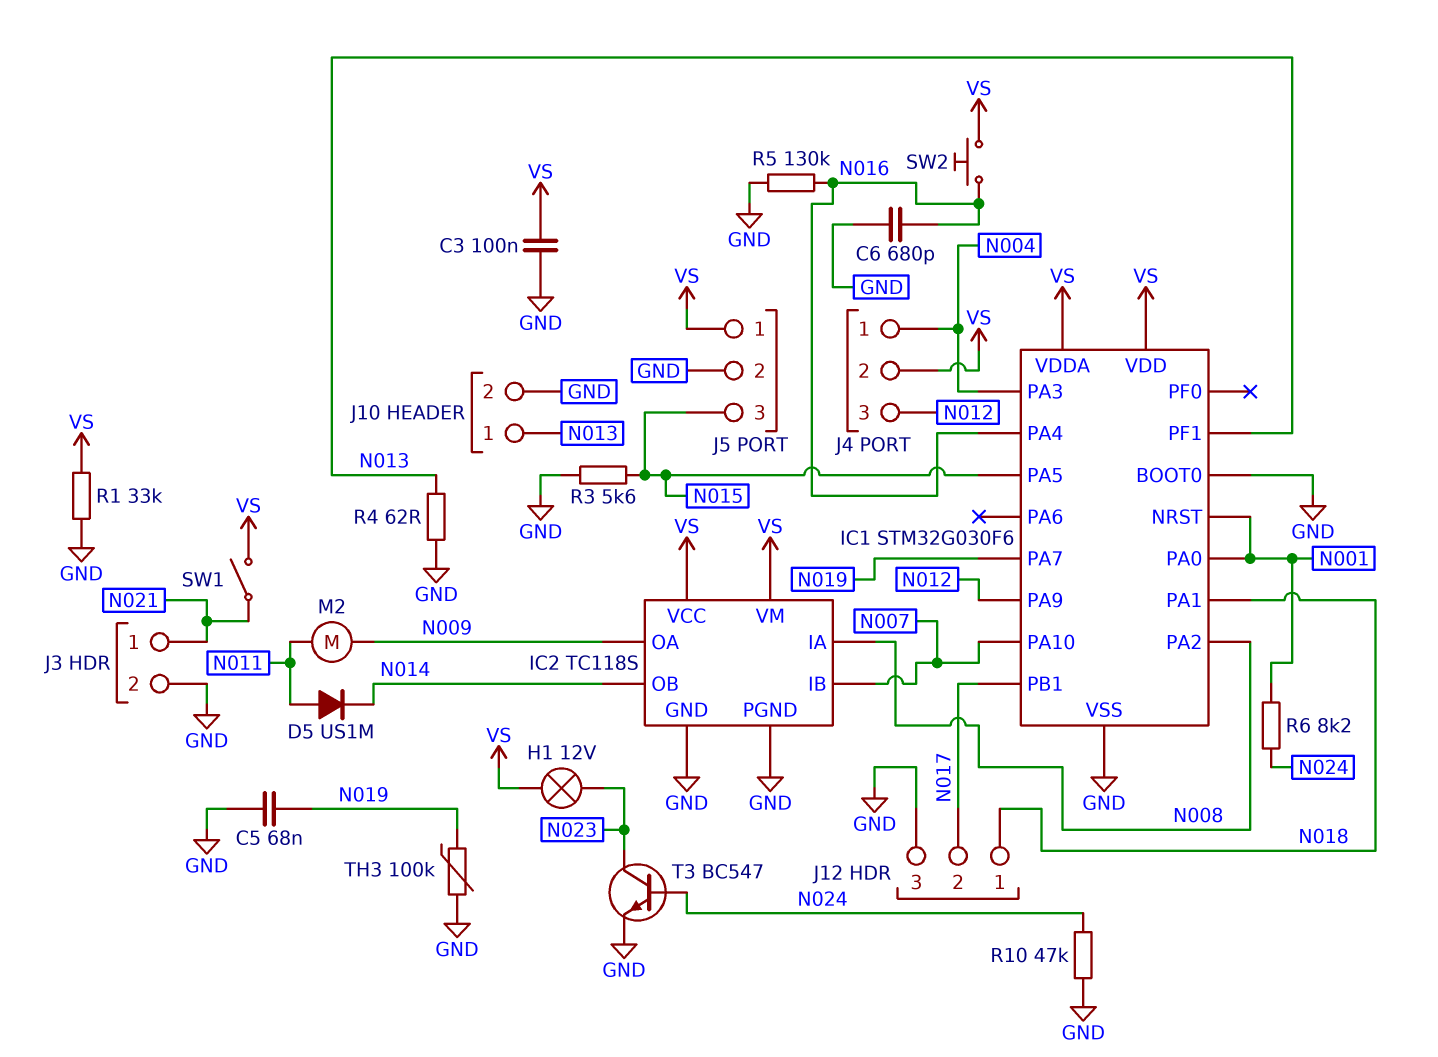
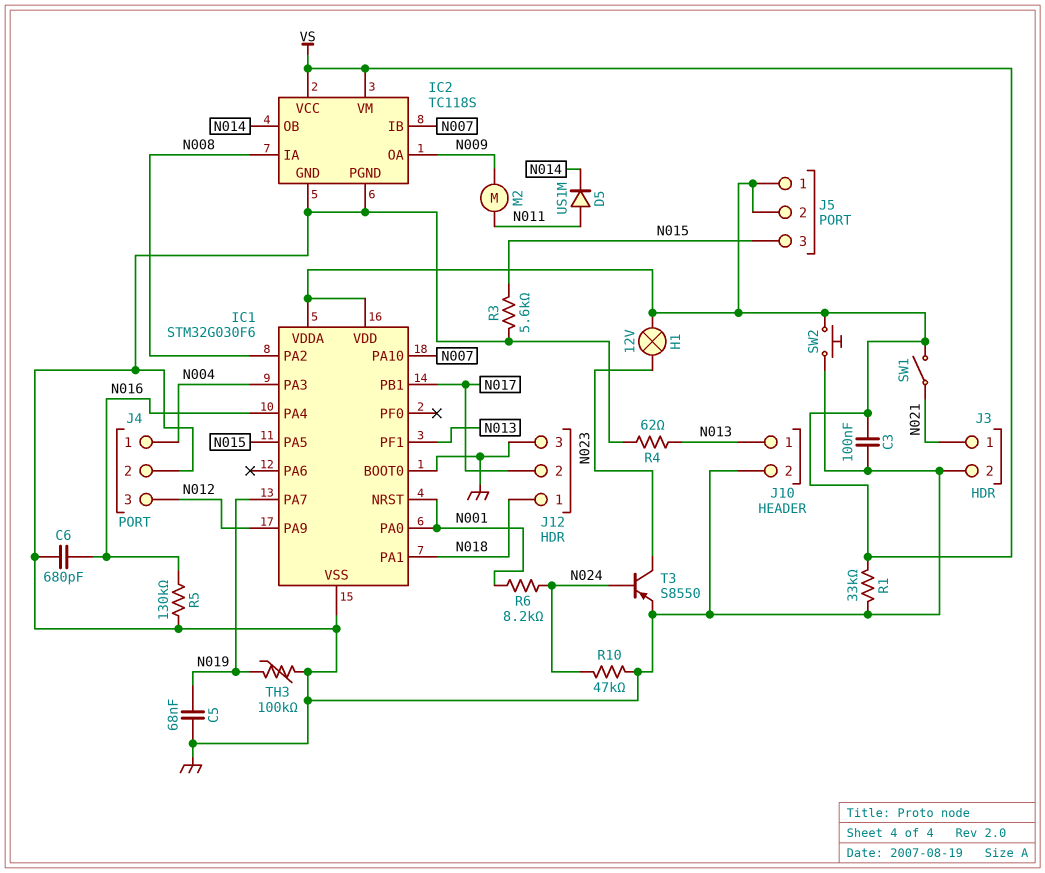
J4 pin 2: VS -> GND
J5 pin 2: GND -> VS
SW2: button (N016, VS) -> button (GND, VS)
T3: NPN BC547 (B N024, C N023, E GND) -> PNP S8550 (B N024, C N023, E GND)

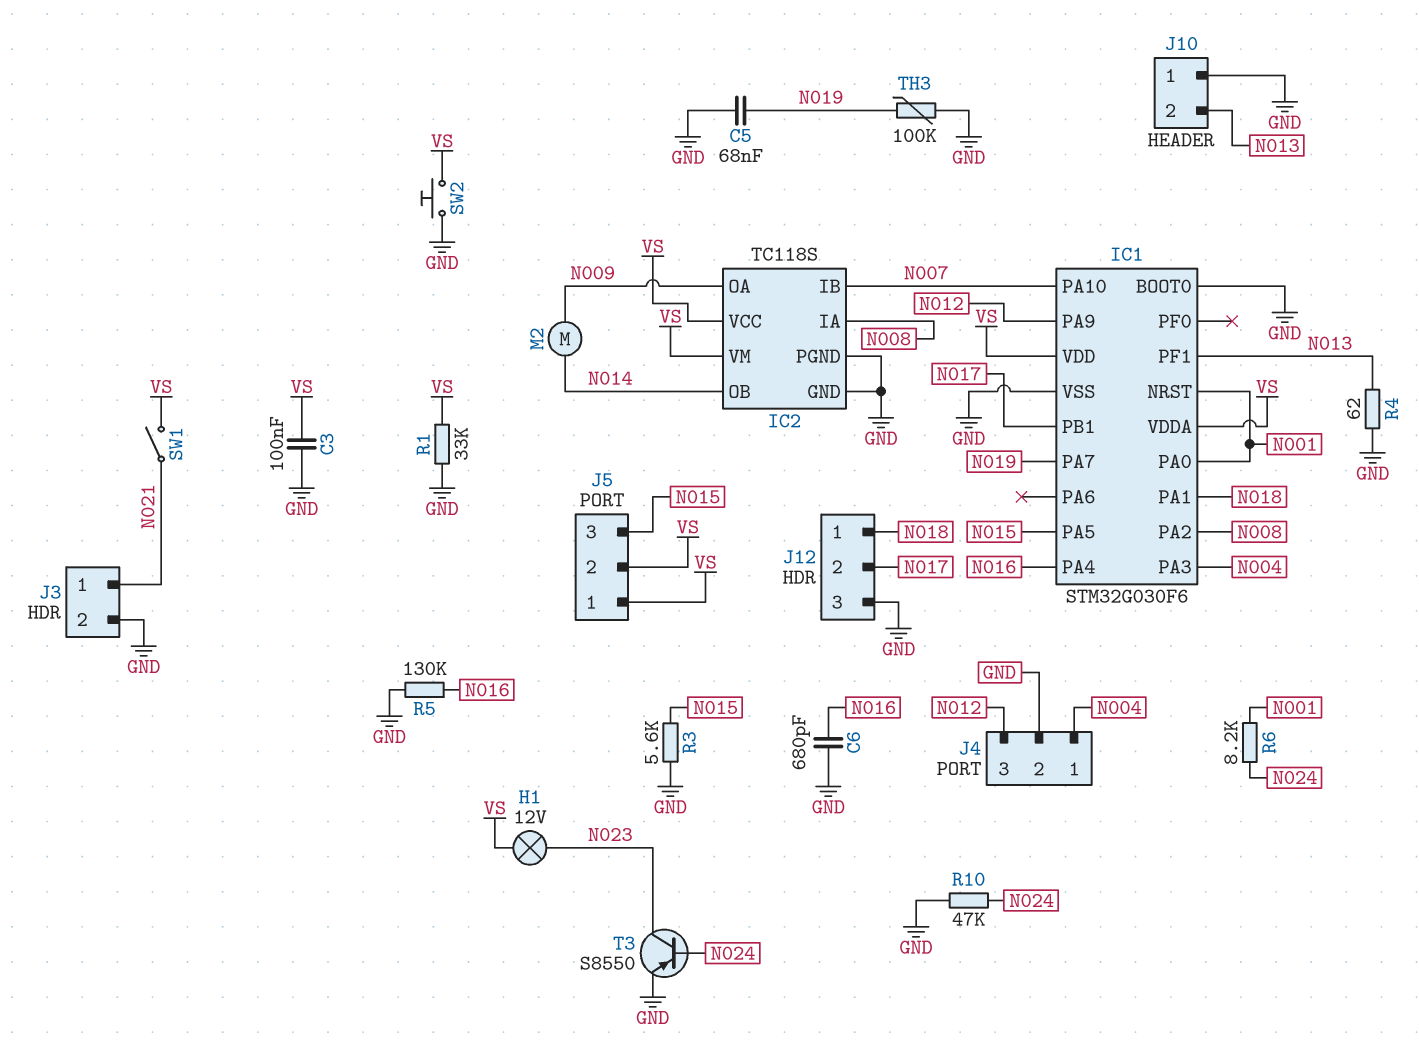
D5: diode US1M (A N011, K N014) -> none
J10 pin 1: N013 -> GND
J10 pin 2: GND -> N013
M2: motor (N009, N011) -> motor (N009, N014)

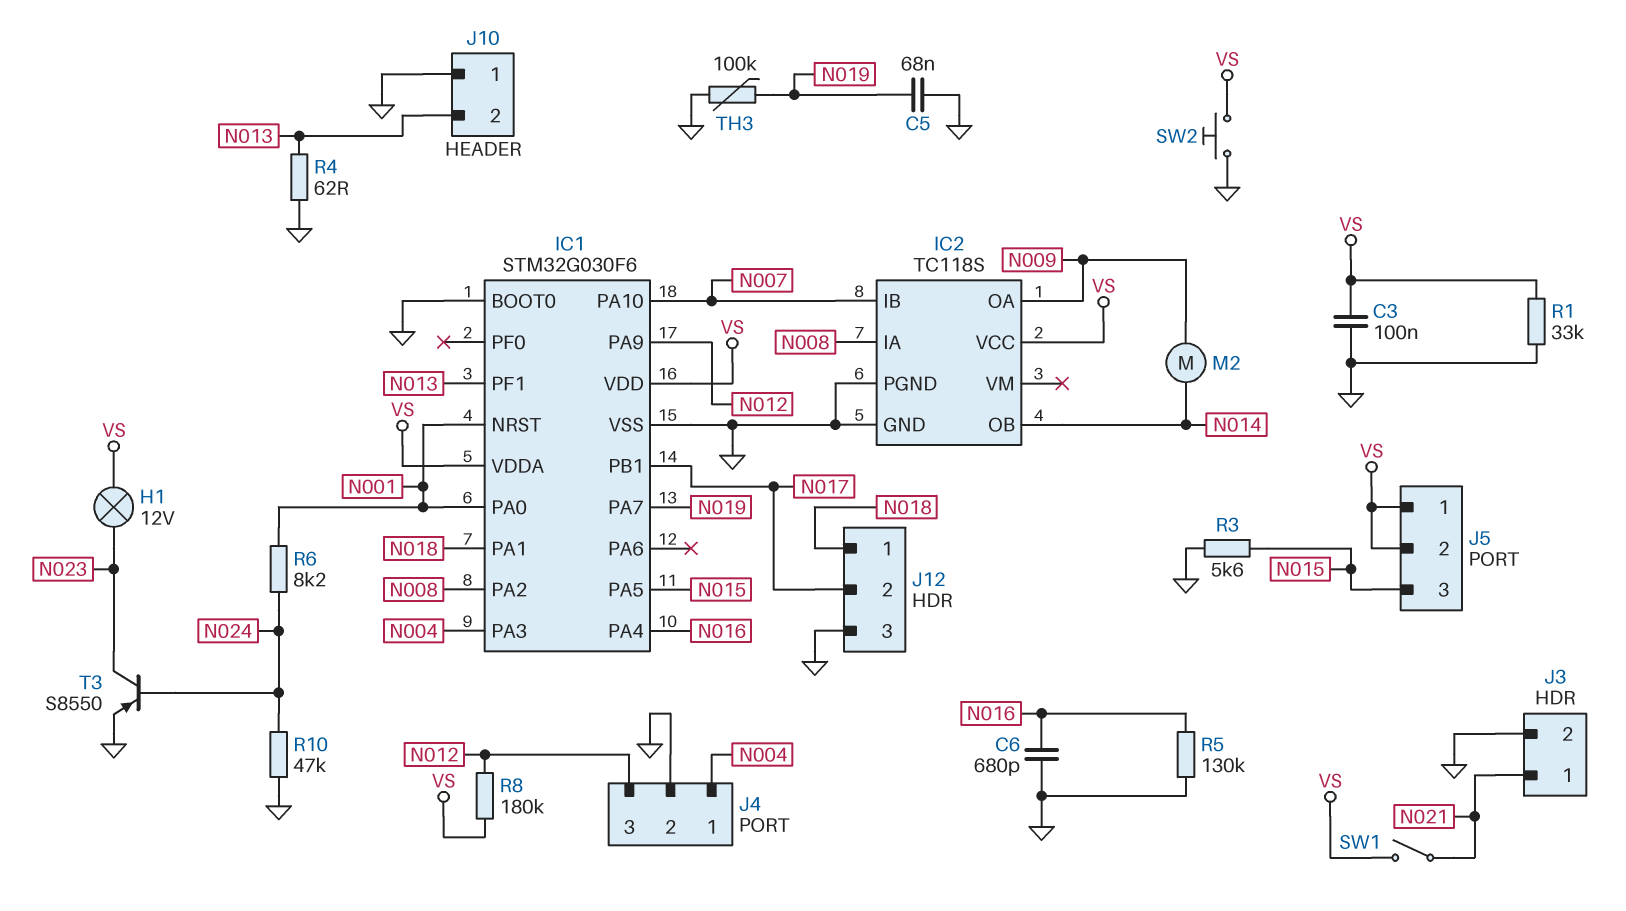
IC2 pin VM: VS -> none
R8: none -> 180k (N012, VS)

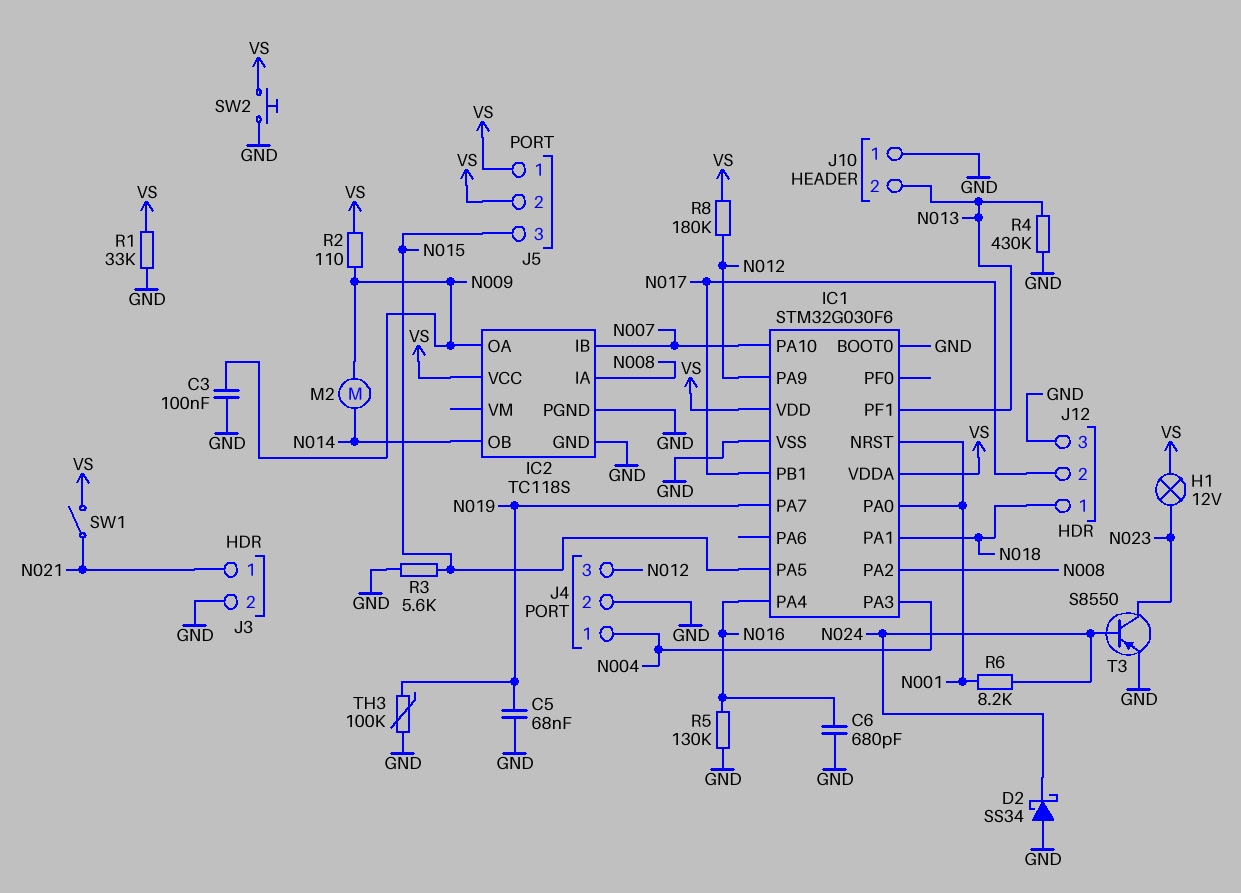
C3: 100nF (GND, VS) -> 100nF (GND, N009)
D2: none -> schottky SS34 (A GND, K N024)
R2: none -> 110 (N009, VS)
R4: 62 (GND, N013) -> 430k (GND, N013)
R10: 47k (GND, N024) -> none

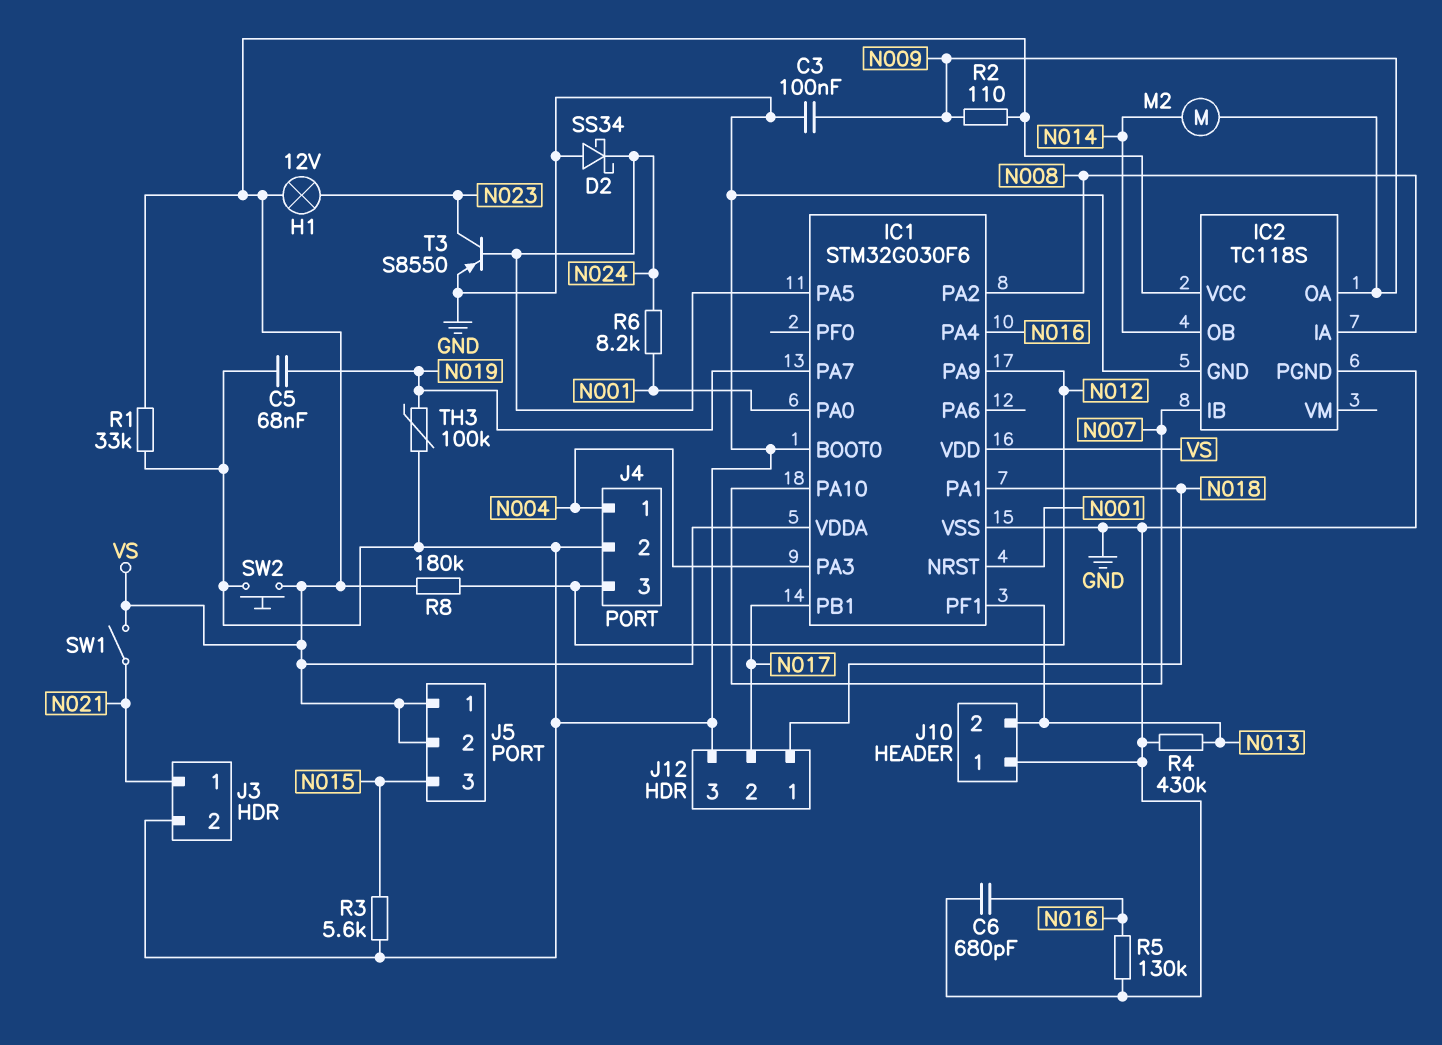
IC1 pin PA5: N015 -> N024

